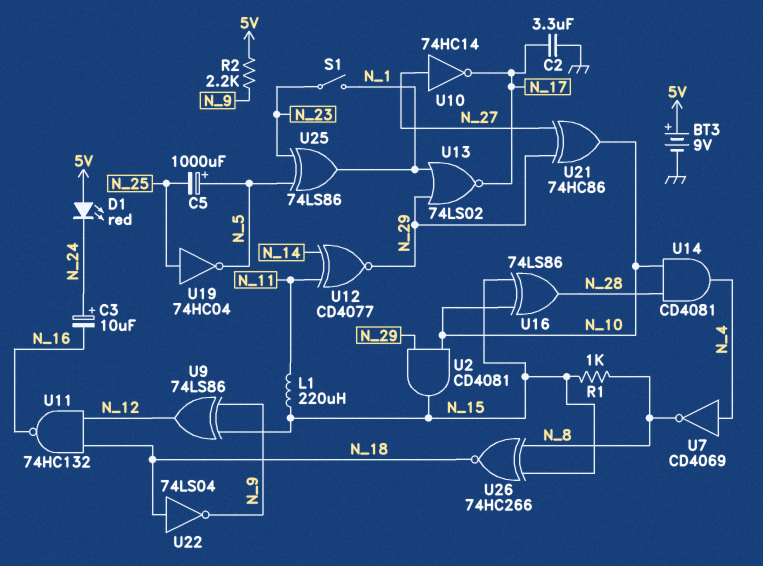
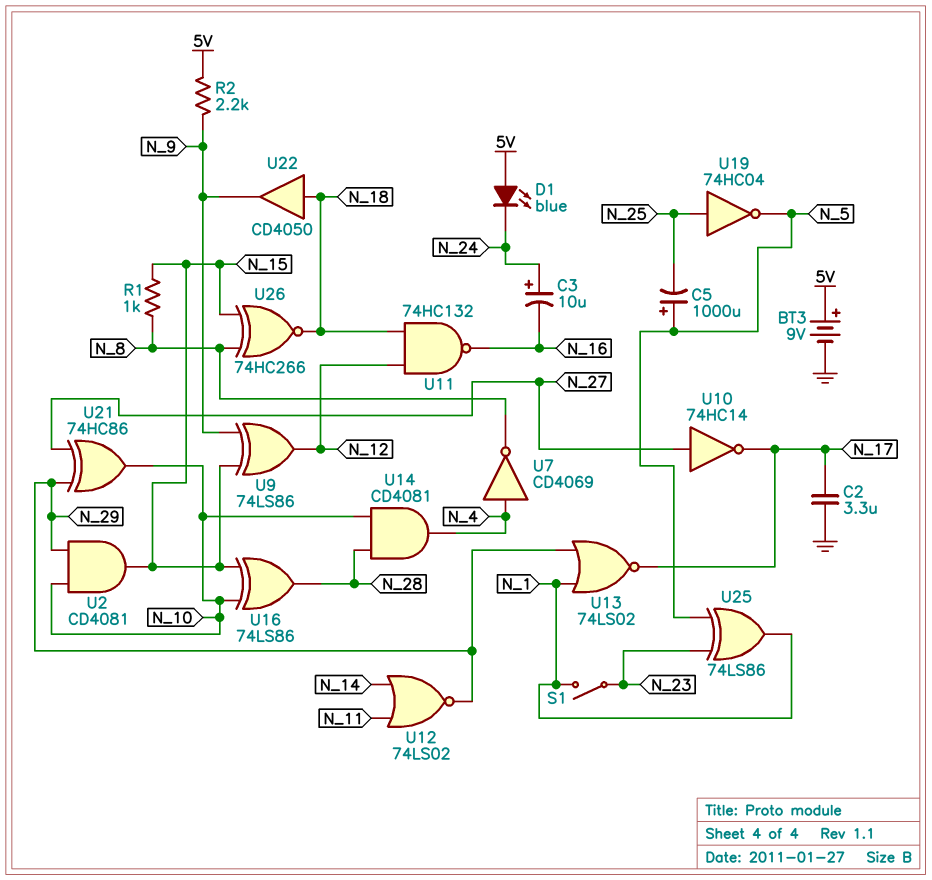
D1: LED red (A 5V, K N_24) -> LED blue (A 5V, K N_24)
L1: 220uH (N_11, N_15) -> none
U12: XNOR CD4077 (in N_11, in N_14, out N_29) -> NOR 74LS02 (in N_11, in N_14, out N_29)
U22: NOT 74LS04 (in N_18, out N_9) -> buffer CD4050 (in N_18, out N_9)

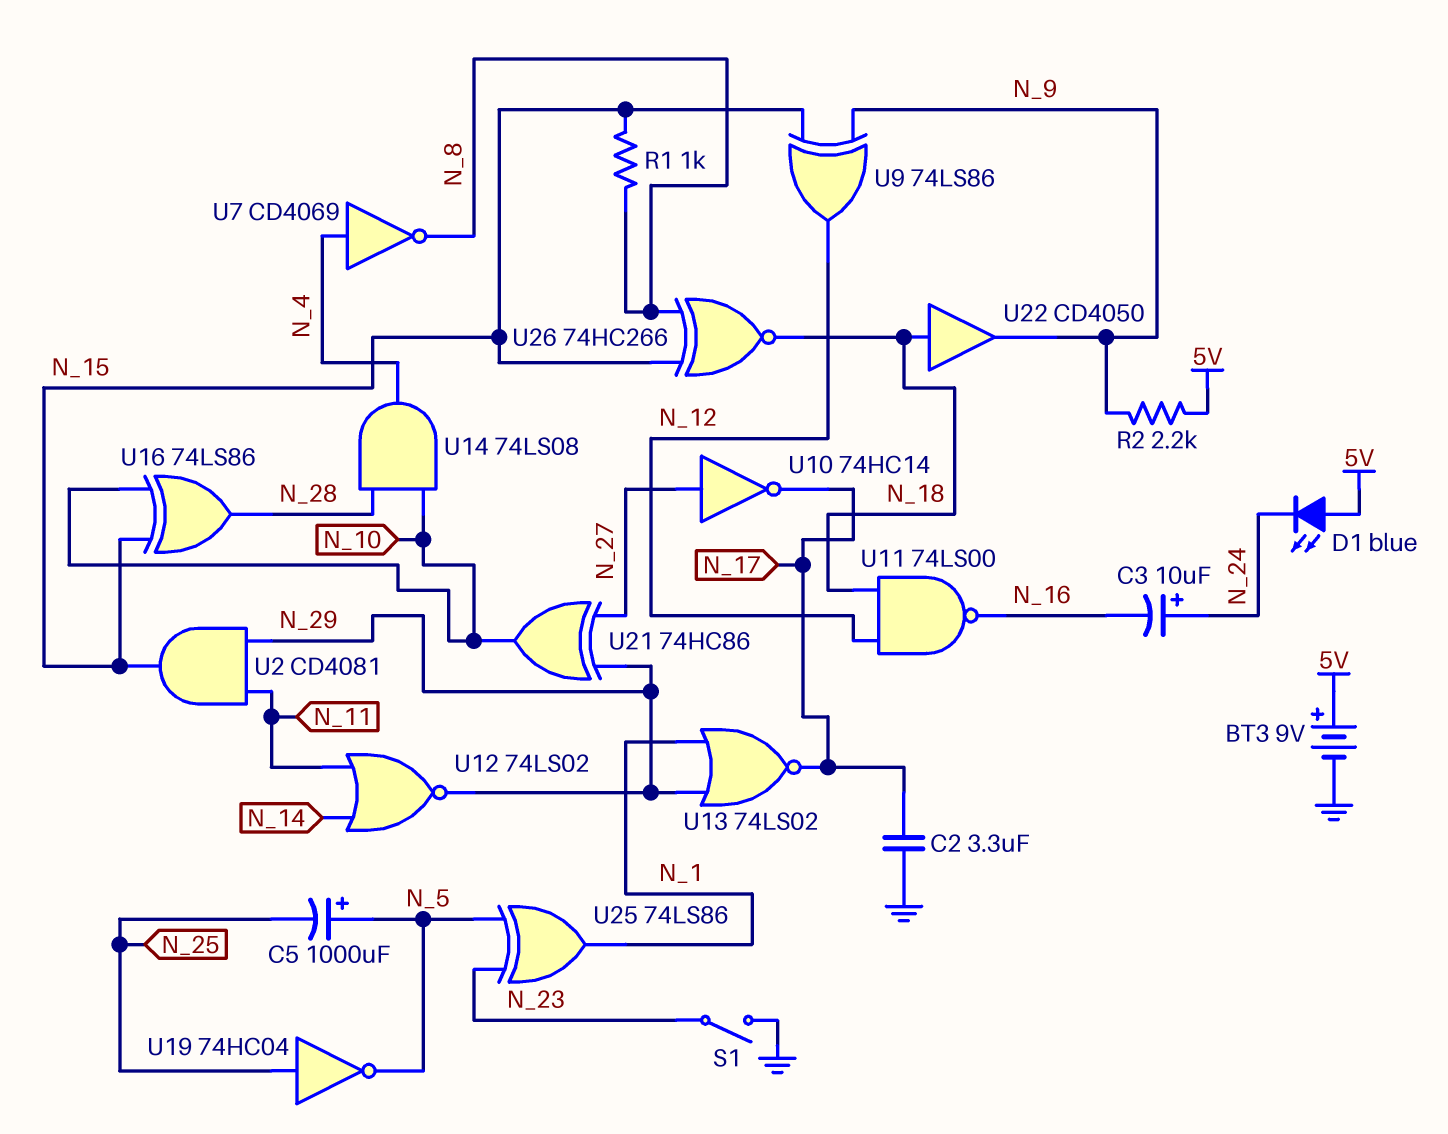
S1: switch (N_1, N_23) -> switch (GND, N_23)
U2: AND CD4081 (in N_10, in N_29, out N_15) -> AND CD4081 (in N_11, in N_29, out N_15)
U11: NAND 74HC132 (in N_12, in N_18, out N_16) -> NAND 74LS00 (in N_12, in N_18, out N_16)
U14: AND CD4081 (in N_10, in N_28, out N_4) -> AND 74LS08 (in N_10, in N_28, out N_4)

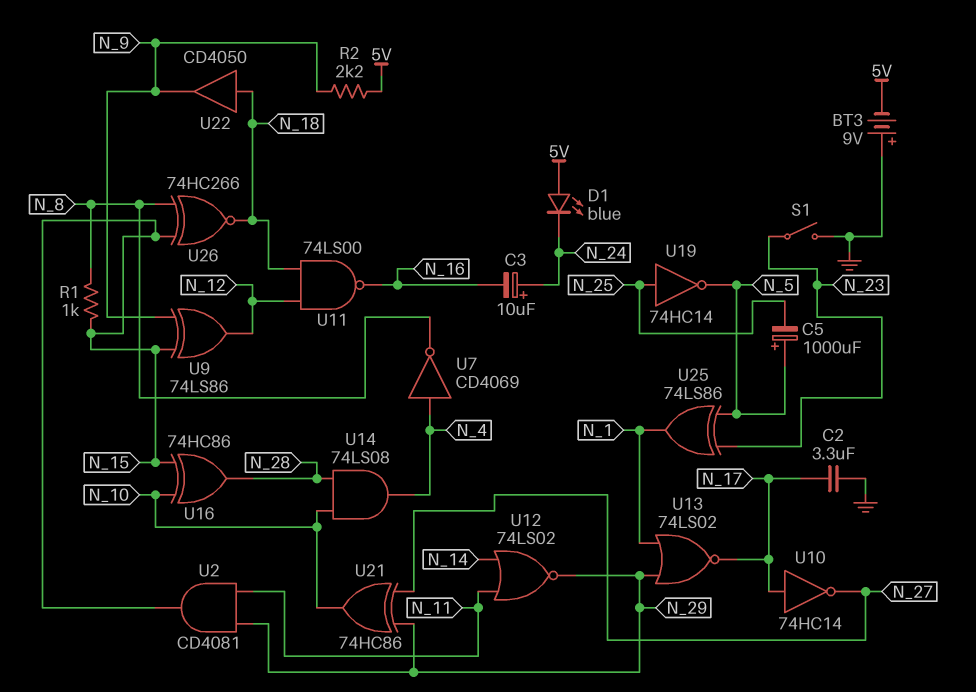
BT3: 9V (plus 5V, minus GND) -> 9V (plus GND, minus 5V)
U10: NOT 74HC14 (in N_27, out N_17) -> NOT 74HC14 (in N_17, out N_27)
U16: XOR 74LS86 (in N_10, in N_15, out N_28) -> XOR 74HC86 (in N_10, in N_15, out N_28)
U19: NOT 74HC04 (in N_25, out N_5) -> NOT 74HC14 (in N_25, out N_5)

